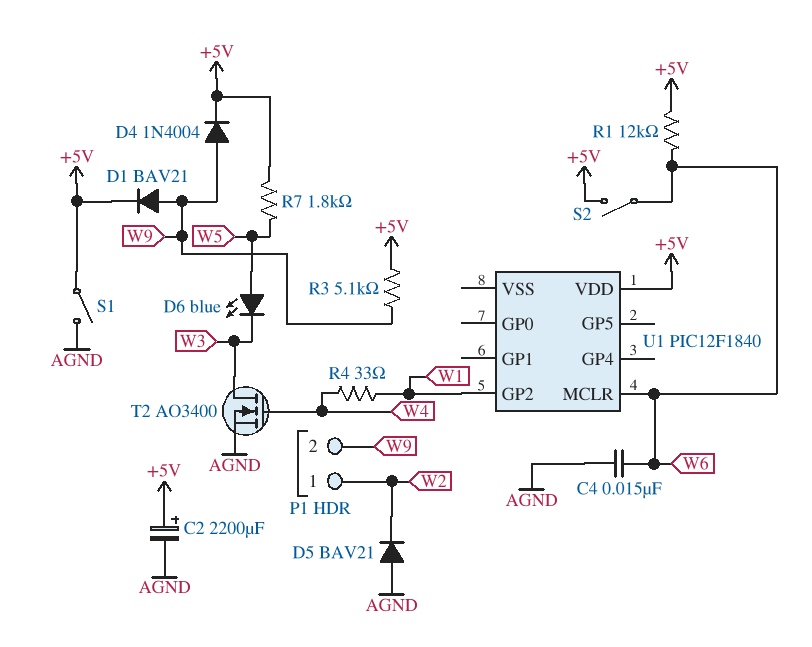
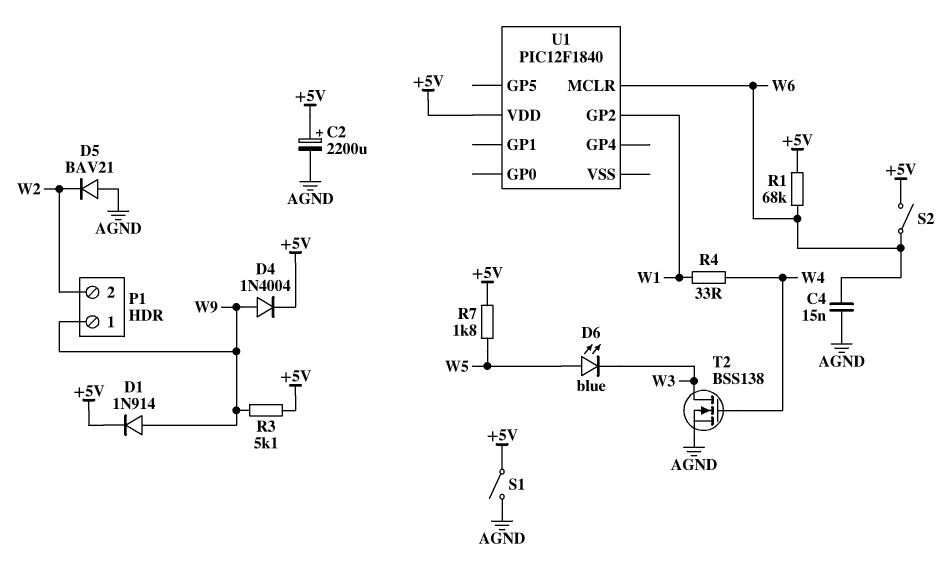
D1: diode BAV21 (A W9, K +5V) -> diode 1N914 (A W9, K +5V)
P1 pin 1: W2 -> W9
P1 pin 2: W9 -> W2
R1: 12k (+5V, W6) -> 68k (+5V, W6)
T2: NMOS AO3400 (G W4, D W3, S AGND) -> NMOS BSS138 (G W4, D W3, S AGND)

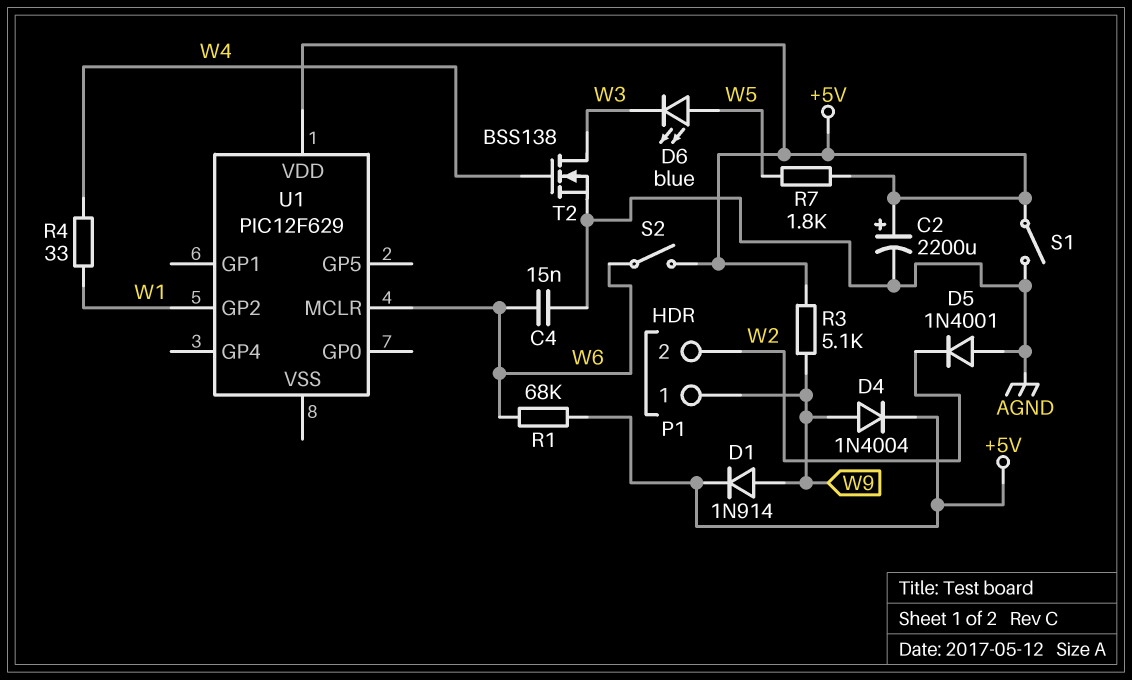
D5: diode BAV21 (A AGND, K W2) -> diode 1N4001 (A AGND, K W2)
U1: PIC12F1840 -> PIC12F629

